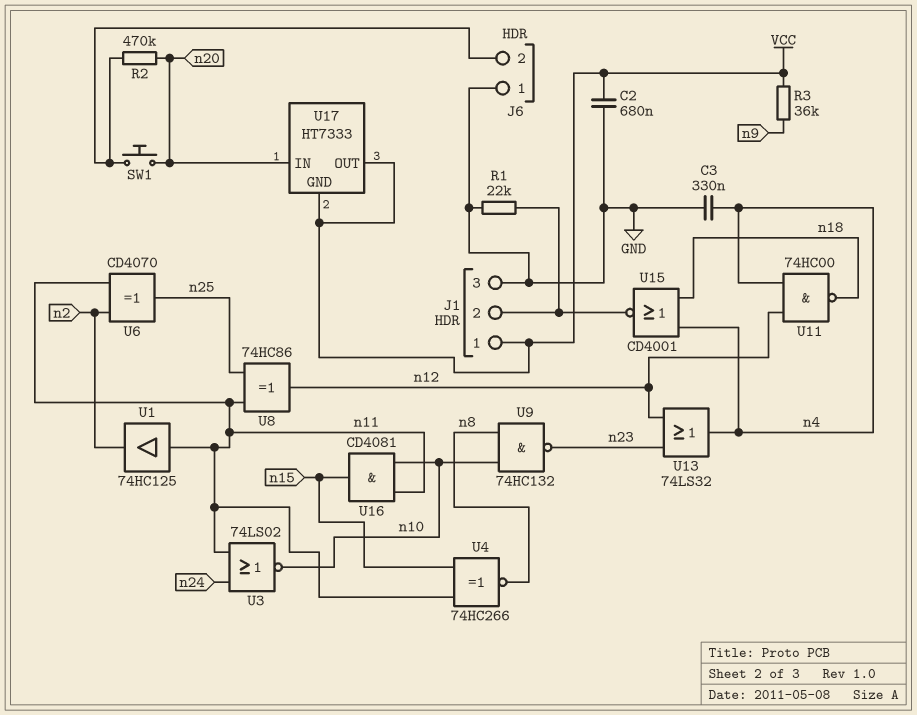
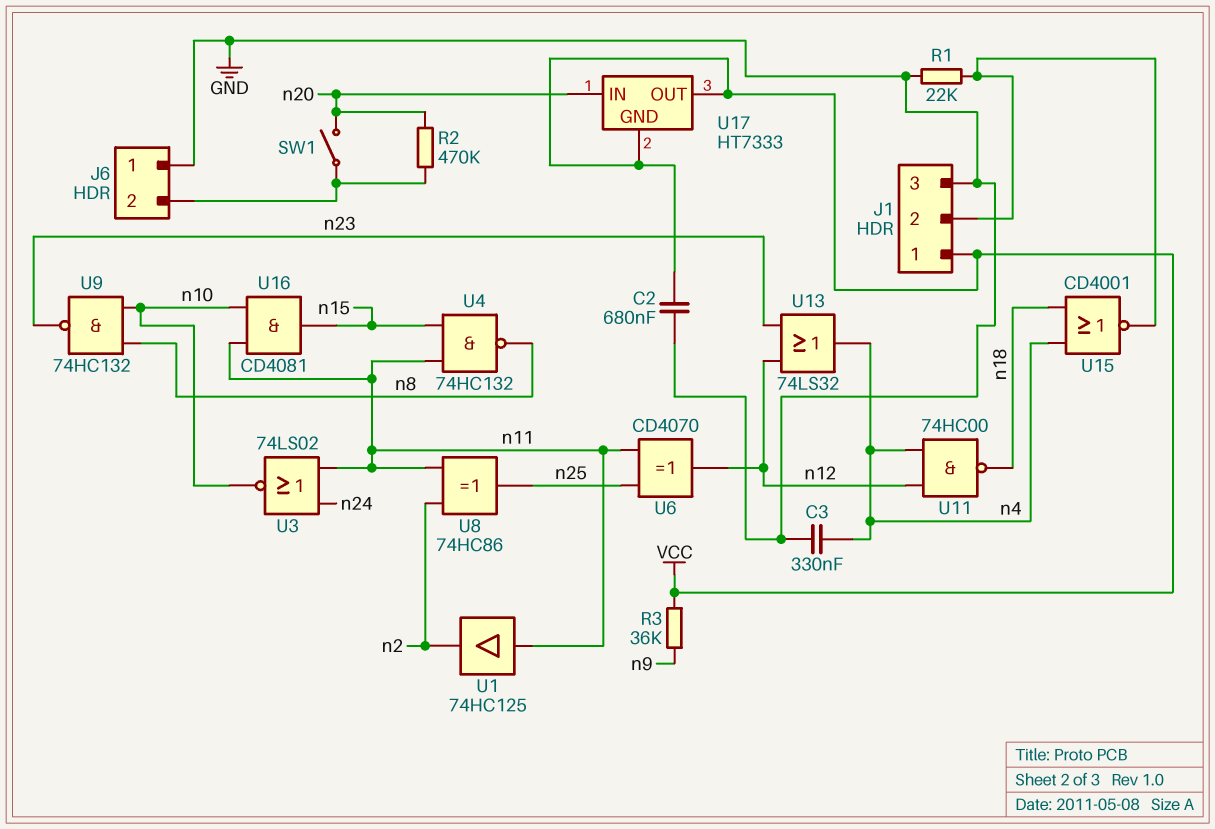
SW1: button (J6/2, n20) -> switch (J6/2, n20)
U4: XNOR 74HC266 (in n11, in n15, out n8) -> NAND 74HC132 (in n11, in n15, out n8)
U6: XOR CD4070 (in n2, in n11, out n25) -> XOR CD4070 (in n11, in n25, out n12)
U8: XOR 74HC86 (in n11, in n25, out n12) -> XOR 74HC86 (in n2, in n11, out n25)

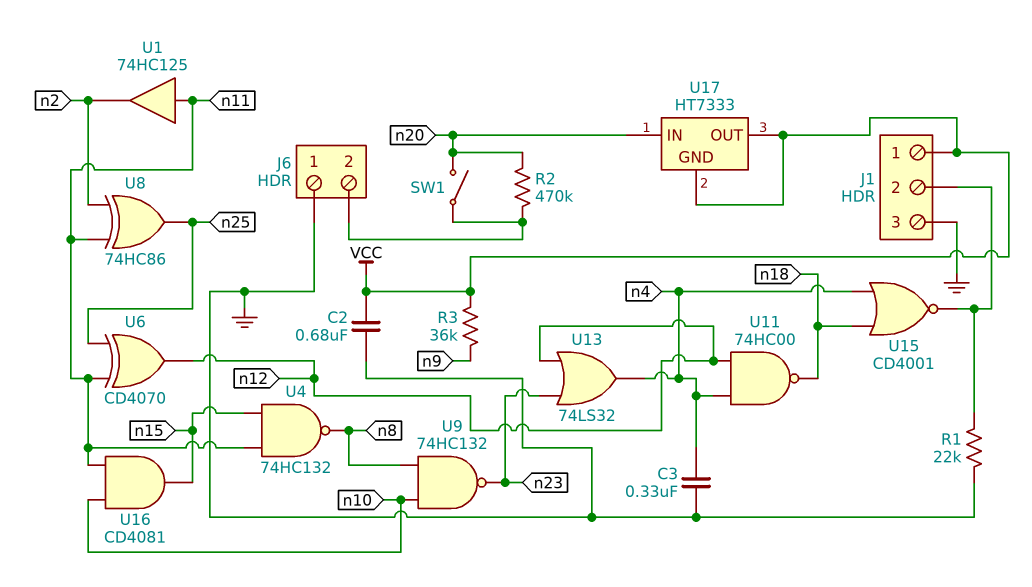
U3: NOR 74LS02 (in n11, in n24, out n10) -> none

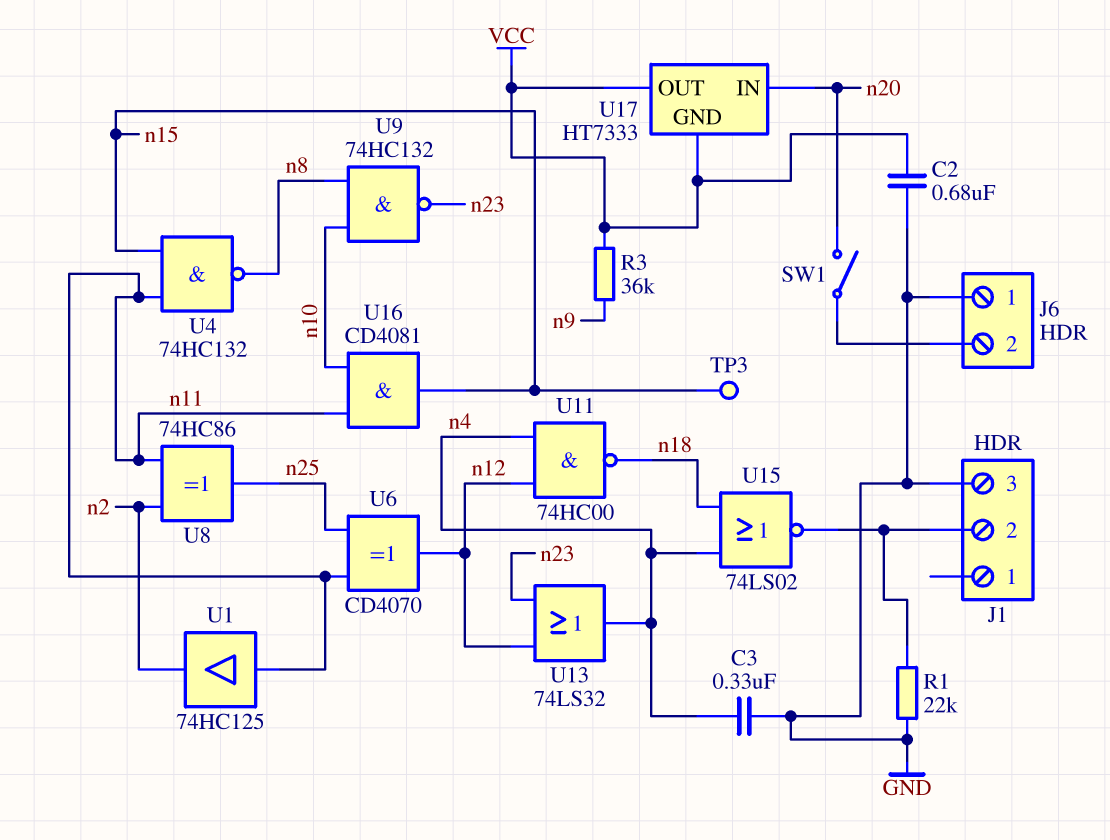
J1 pin 1: VCC -> none
R2: 470k (J6/2, n20) -> none
TP3: none -> test point (n15)
U15: NOR CD4001 (in n4, in n18, out J1/2) -> NOR 74LS02 (in n4, in n18, out J1/2)

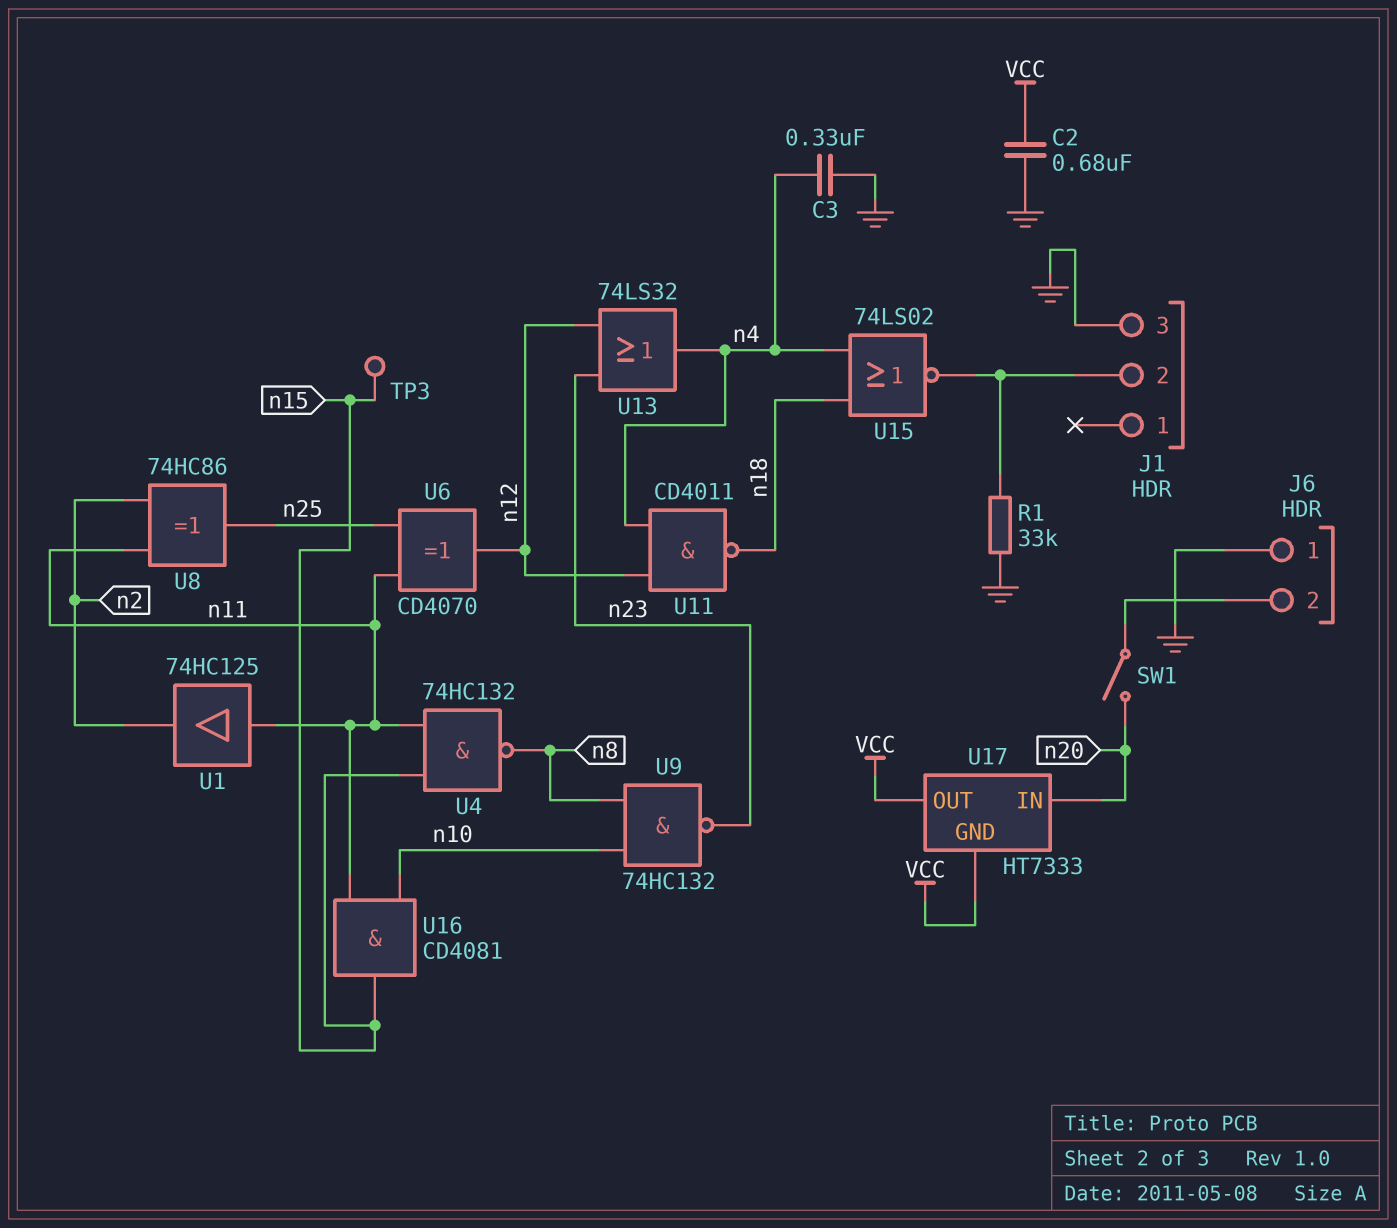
R1: 22k (GND, J1/2) -> 33k (GND, J1/2)
R3: 36k (VCC, n9) -> none
U11: NAND 74HC00 (in n4, in n12, out n18) -> NAND CD4011 (in n4, in n12, out n18)

